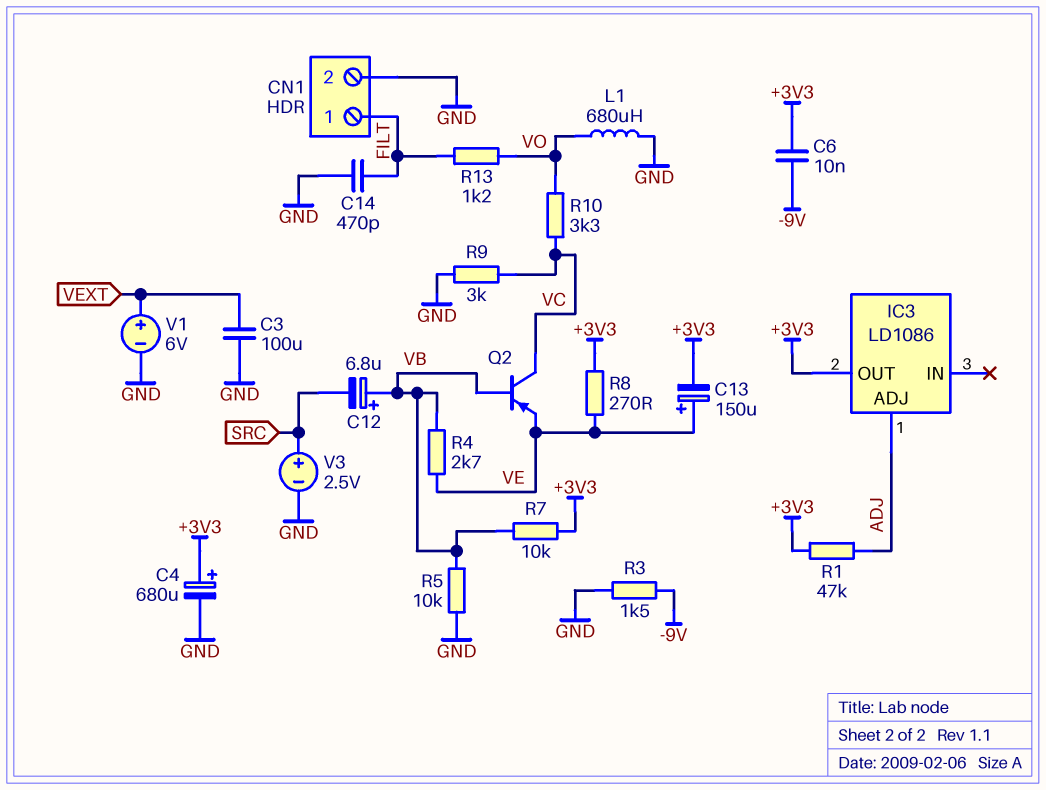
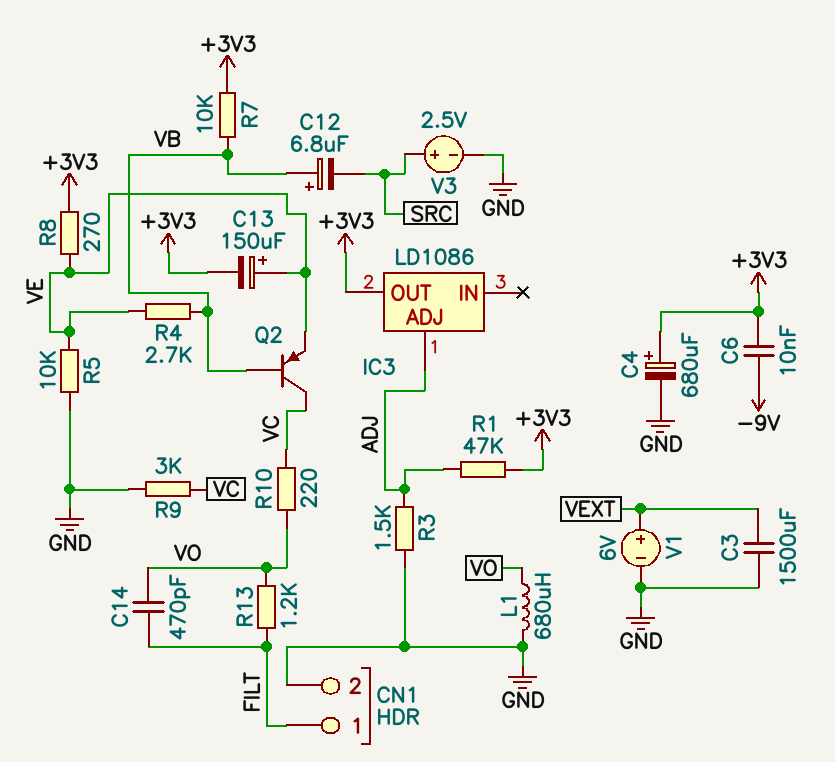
C3: 100uF (GND, VEXT) -> 1500uF (GND, VEXT)
C14: 470pF (FILT, GND) -> 470pF (FILT, VO)
R3: 1.5k (-9V, GND) -> 1.5k (ADJ, GND)
R5: 10k (GND, VB) -> 10k (GND, VE)
R10: 3.3k (VC, VO) -> 220 (VC, VO)

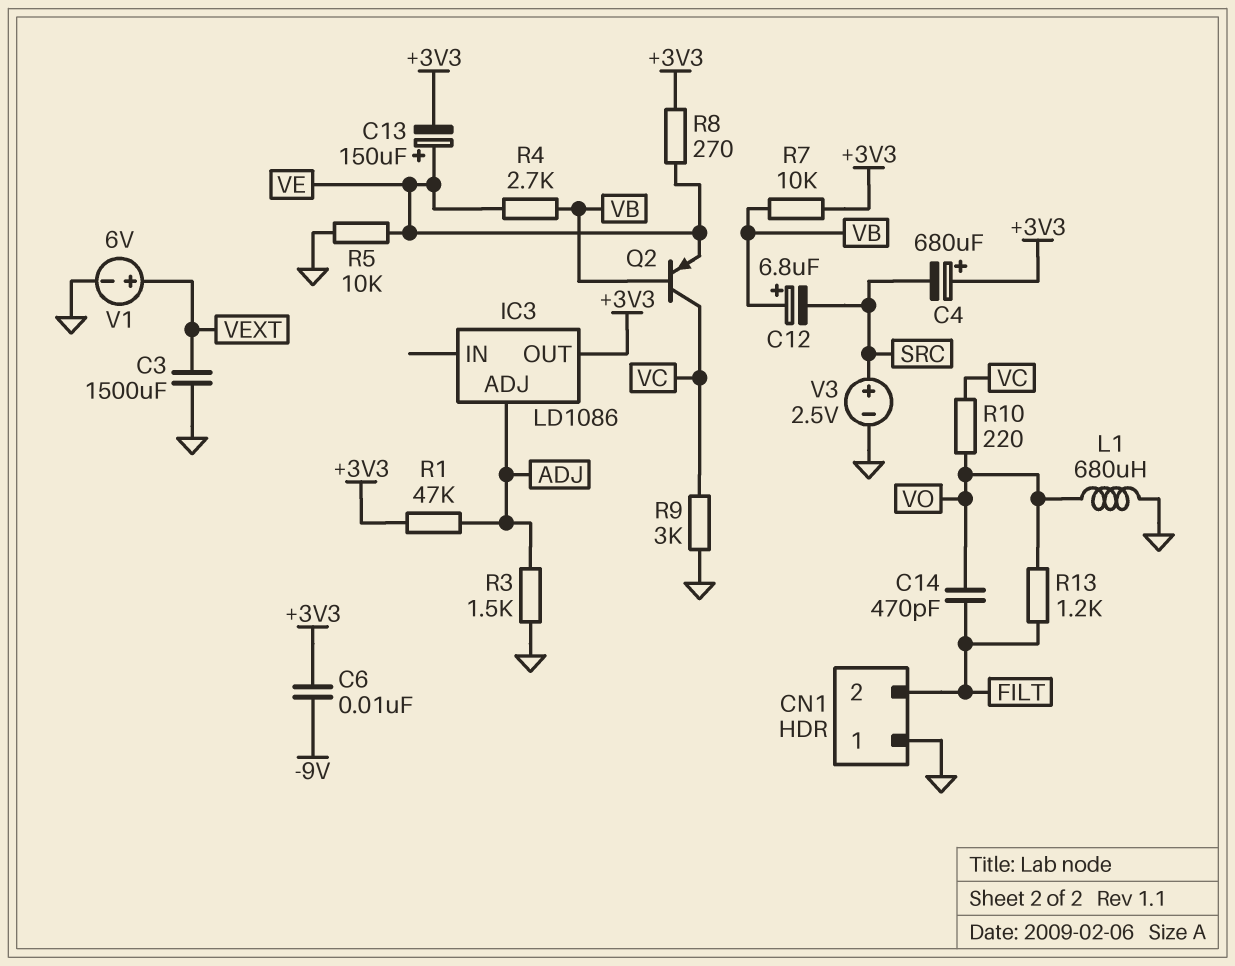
C4: 680uF (plus +3V3, minus GND) -> 680uF (plus +3V3, minus SRC)
CN1 pin 1: FILT -> GND
CN1 pin 2: GND -> FILT

